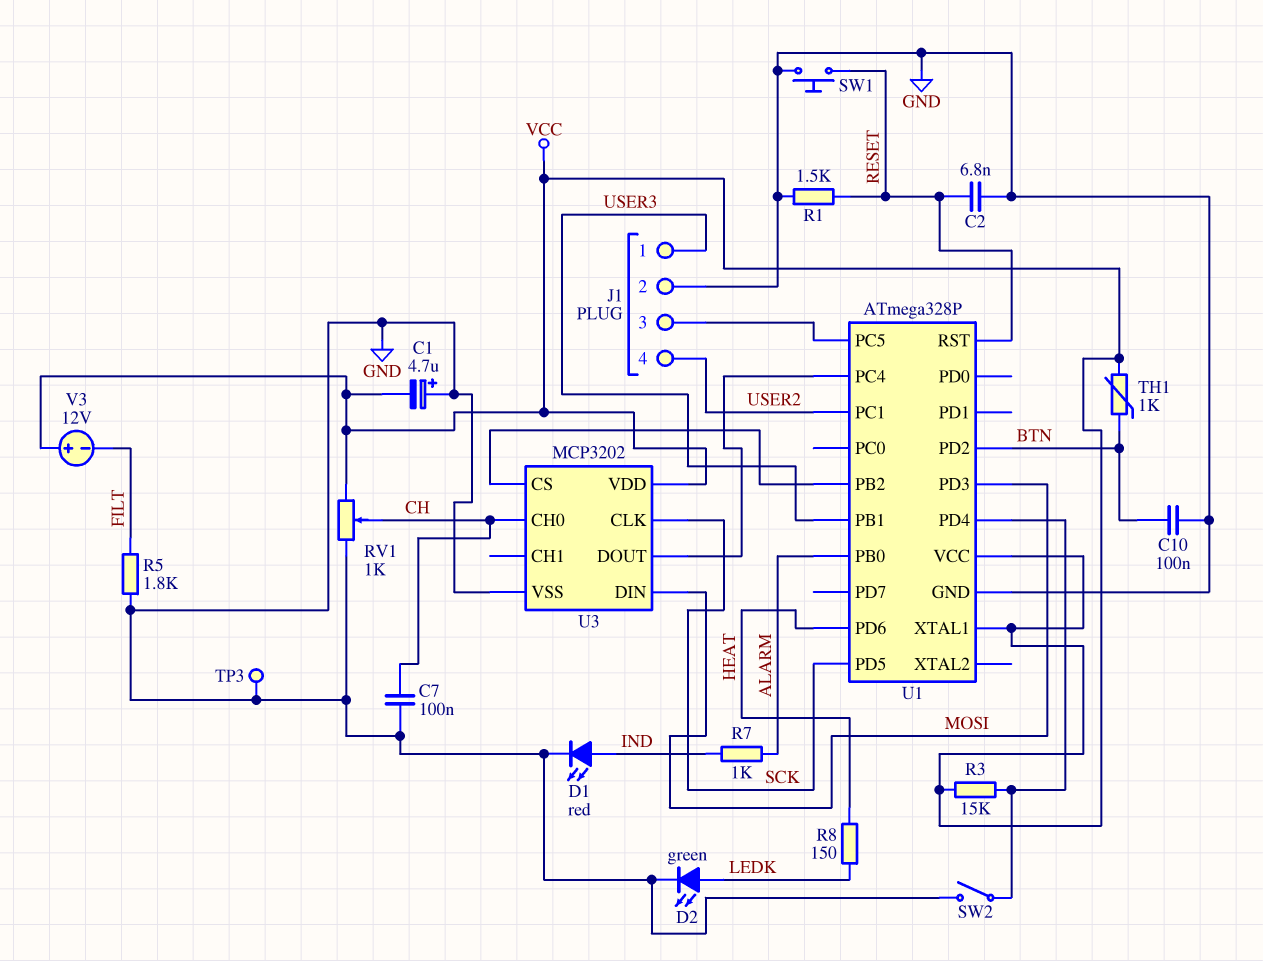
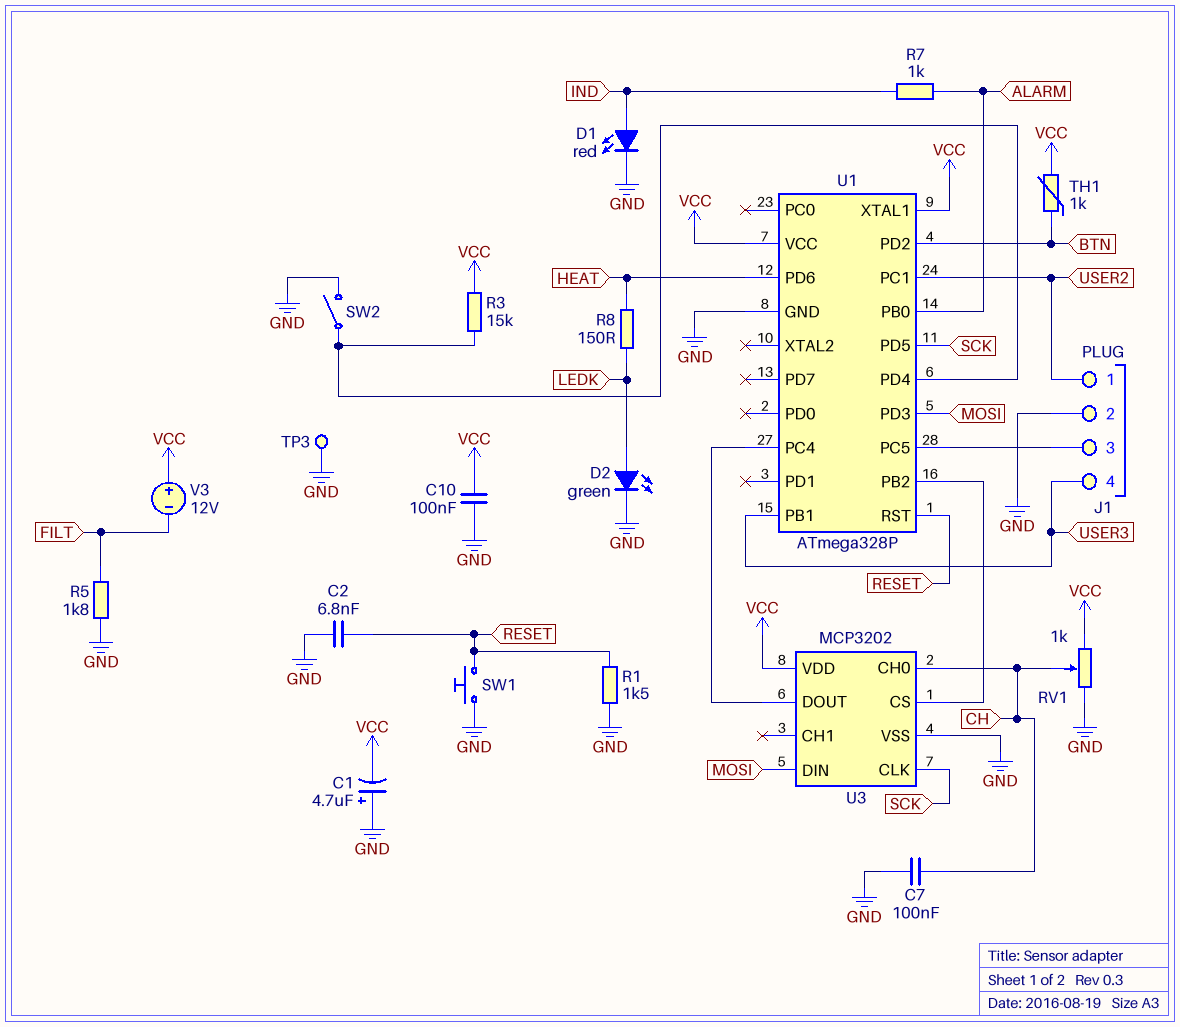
C10: 100nF (BTN, GND) -> 100nF (GND, VCC)
J1 pin 1: USER3 -> USER2
J1 pin 4: USER2 -> USER3

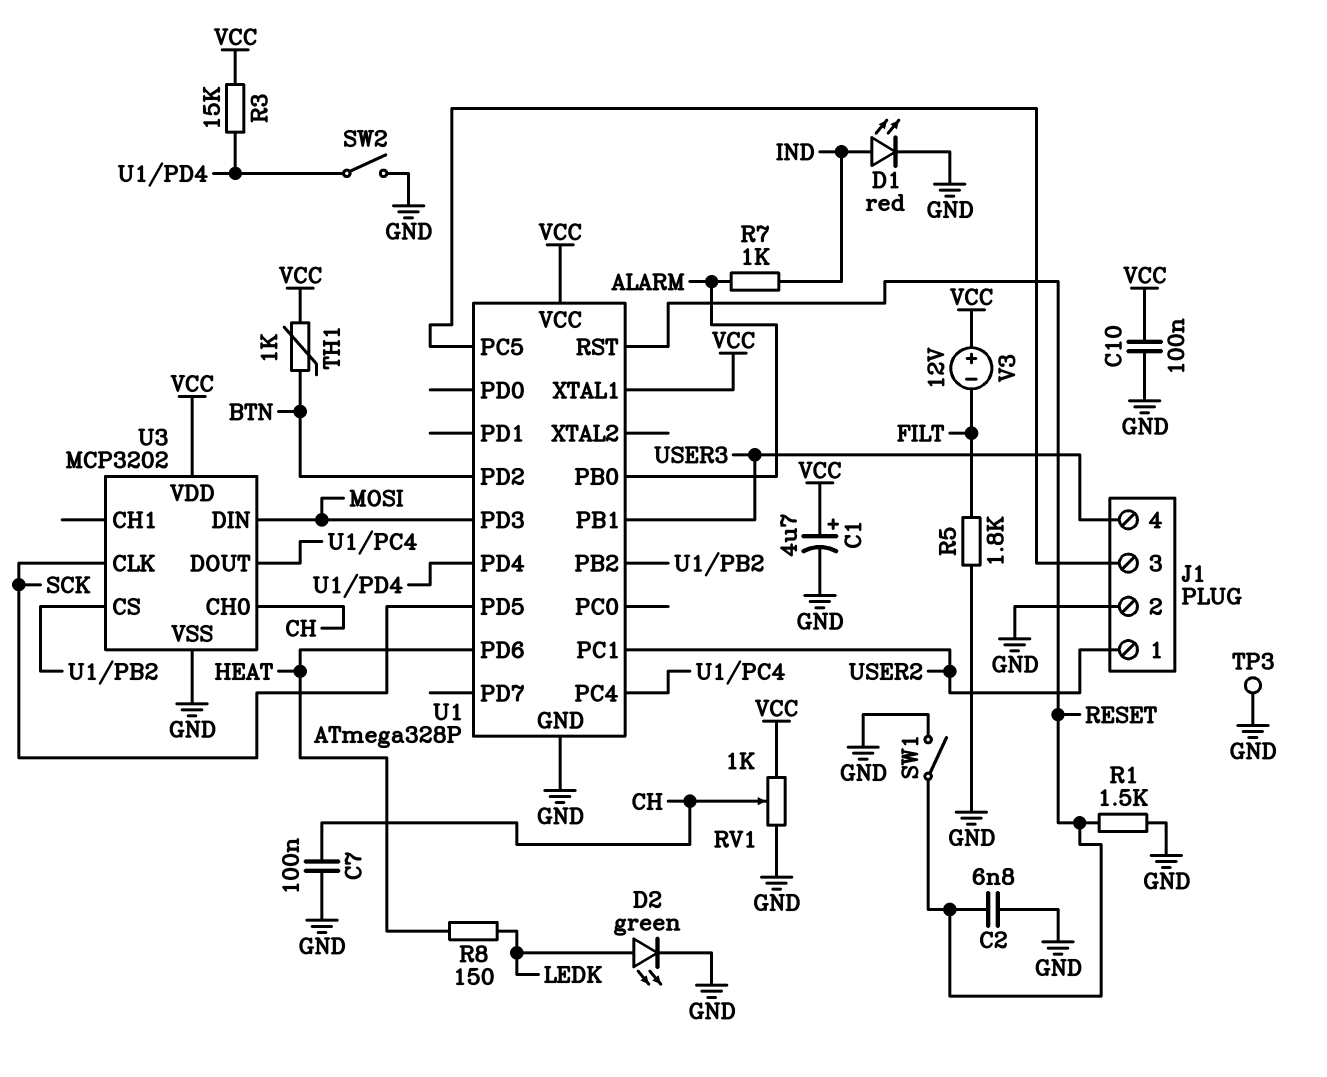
C1: 4.7uF (plus GND, minus VCC) -> 4.7uF (plus VCC, minus GND)
SW1: button (GND, RESET) -> switch (GND, RESET)

